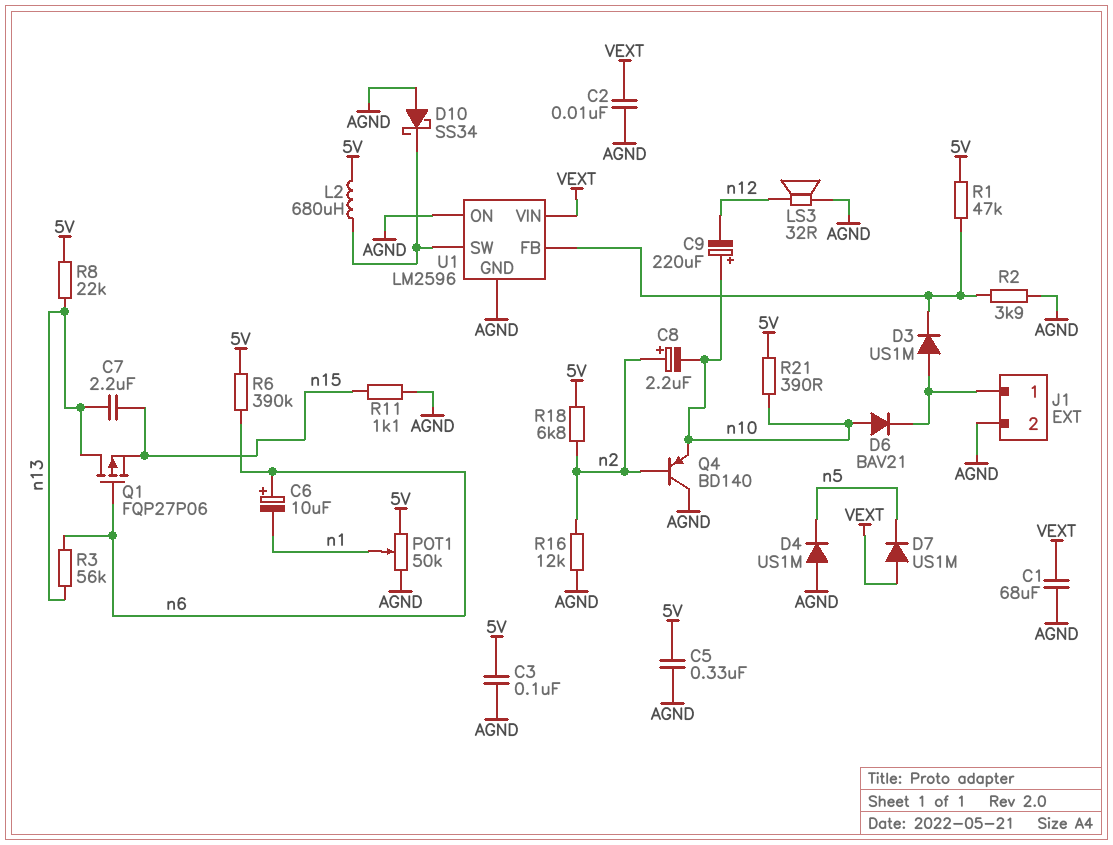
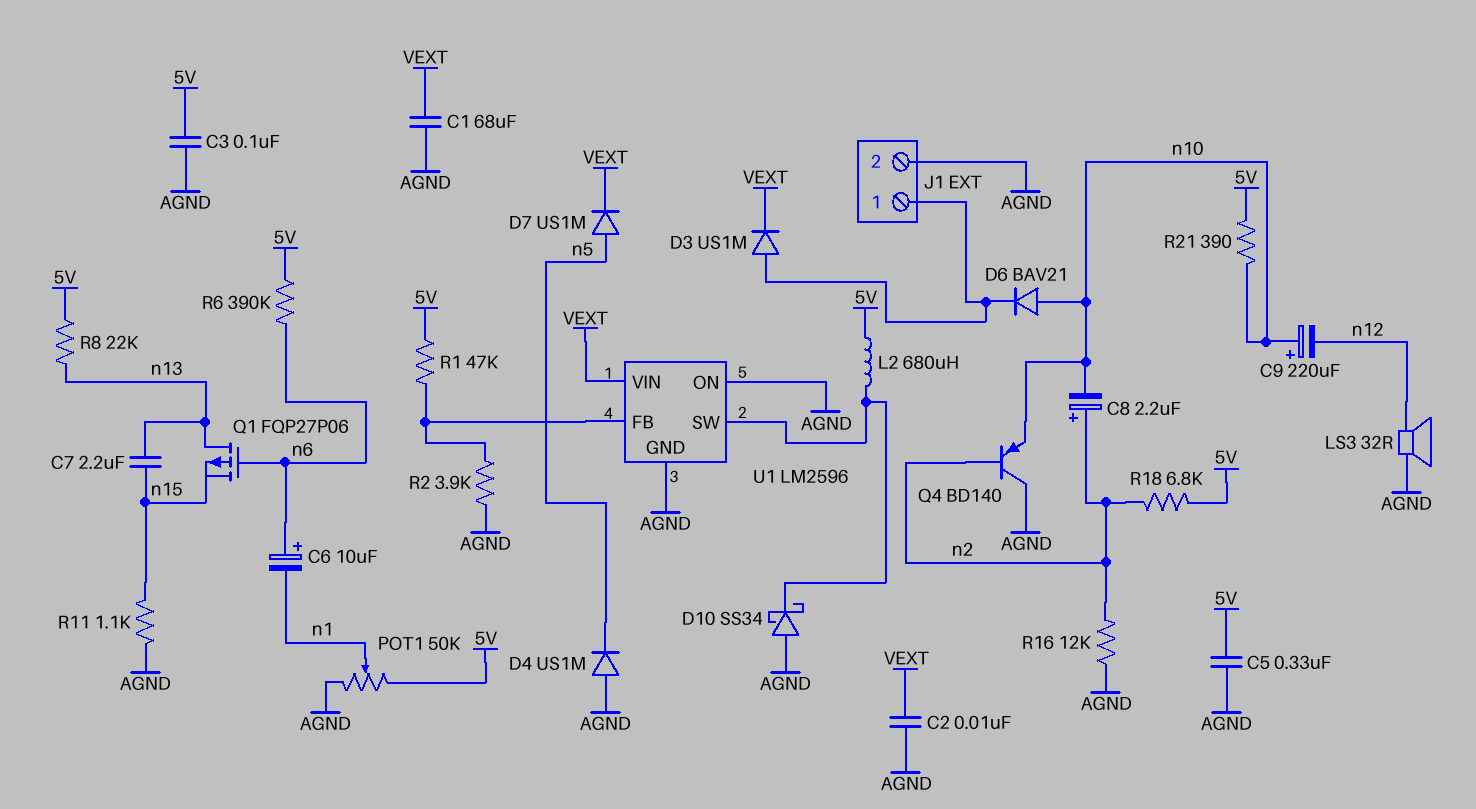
D3: diode US1M (A J1/1, K U1/FB) -> diode US1M (A J1/1, K VEXT)
D7: diode US1M (A VEXT, K n5) -> diode US1M (A n5, K VEXT)
R3: 56k (n6, n13) -> none

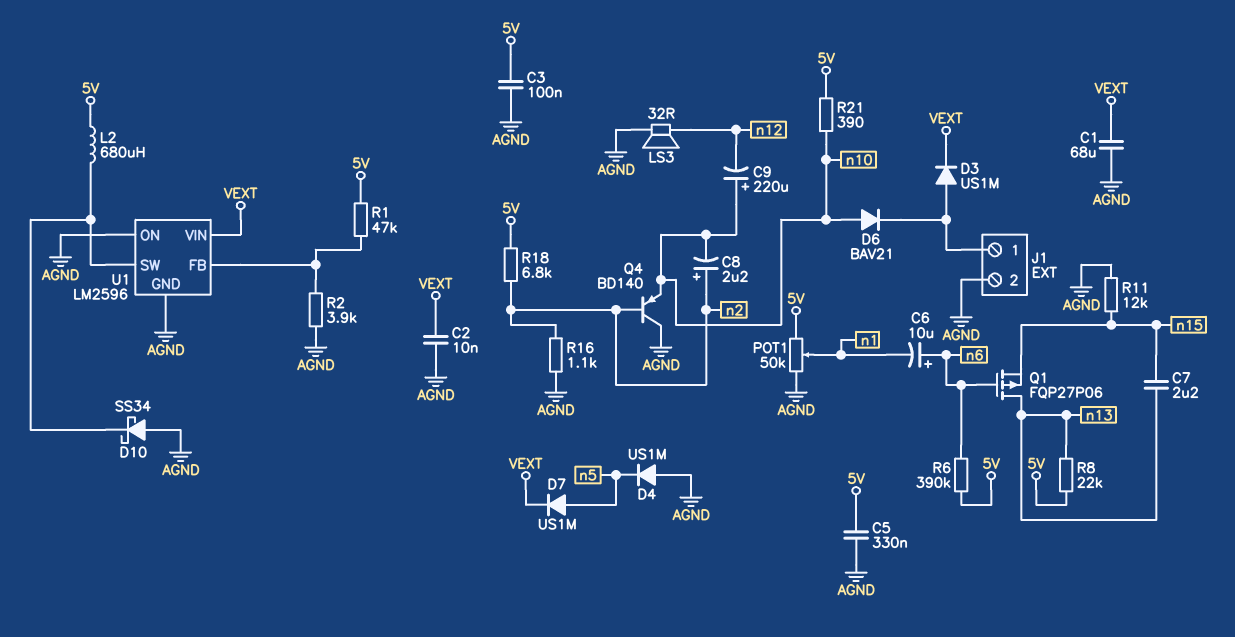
R11: 1.1k (AGND, n15) -> 12k (AGND, n15)
R16: 12k (AGND, n2) -> 1.1k (AGND, n2)

